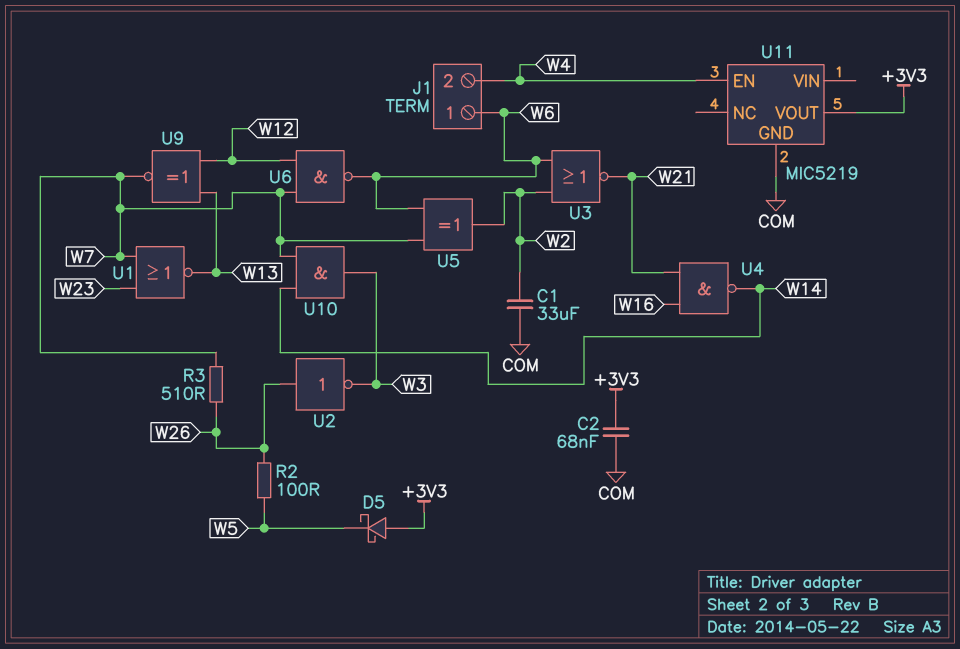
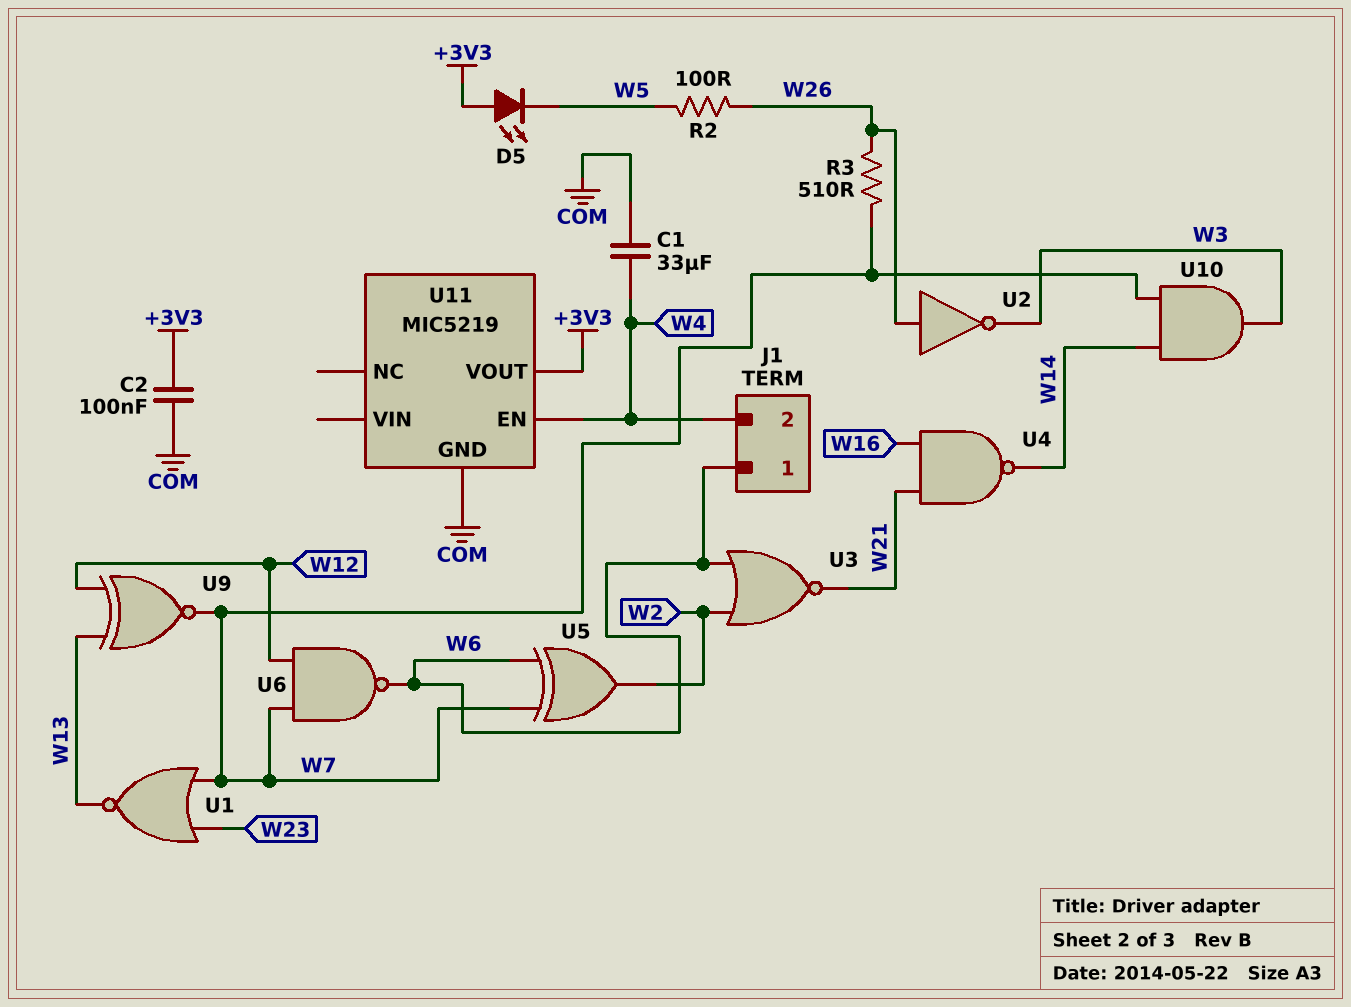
C1: 33uF (COM, W2) -> 33uF (COM, W4)
C2: 68nF (+3V3, COM) -> 100nF (+3V3, COM)
D5: schottky (A +3V3, K W5) -> LED (A +3V3, K W5)

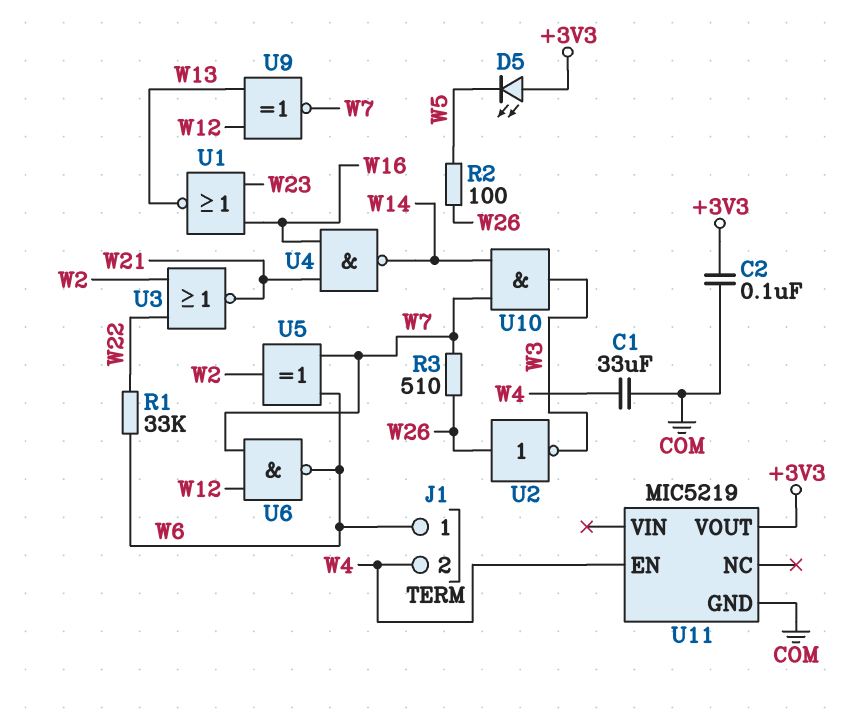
R1: none -> 33k (W6, W22)
U1: NOR (in W7, in W23, out W13) -> NOR (in W16, in W23, out W13)
U3: NOR (in W2, in W6, out W21) -> NOR (in W2, in W22, out W21)

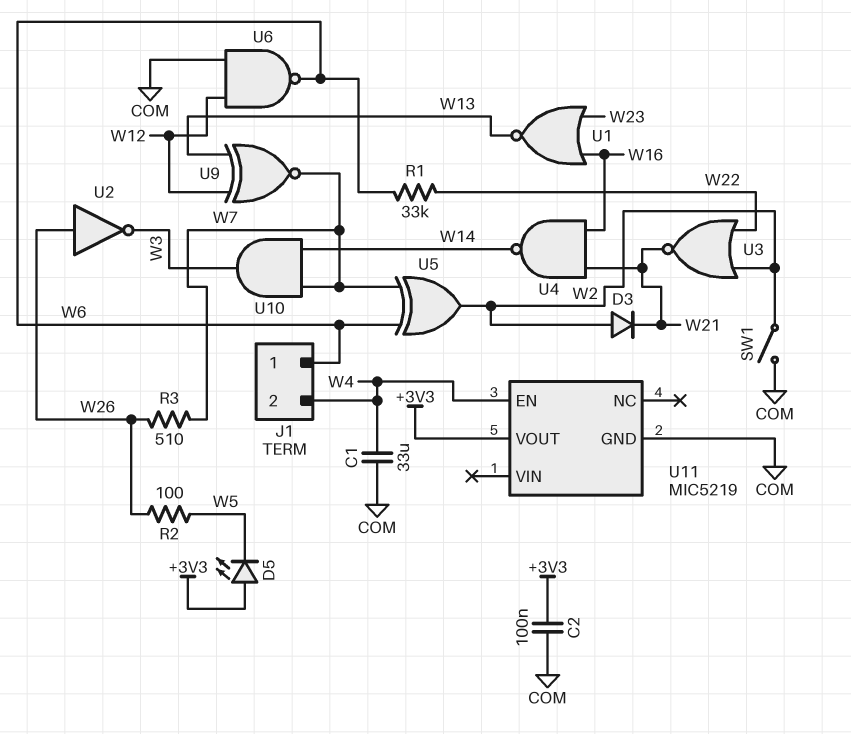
D3: none -> diode (A W2, K W21)
SW1: none -> switch (COM, W2)
U6: NAND (in W7, in W12, out W6) -> NAND (in COM, in W12, out W6)

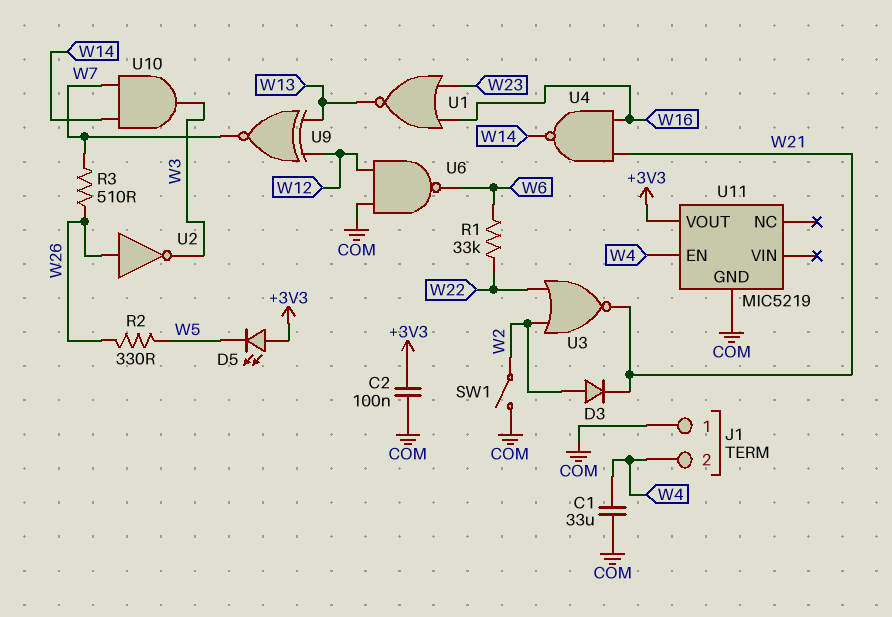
J1 pin 1: W6 -> COM
R2: 100 (W5, W26) -> 330 (W5, W26)
U5: XOR (in W6, in W7, out W2) -> none

